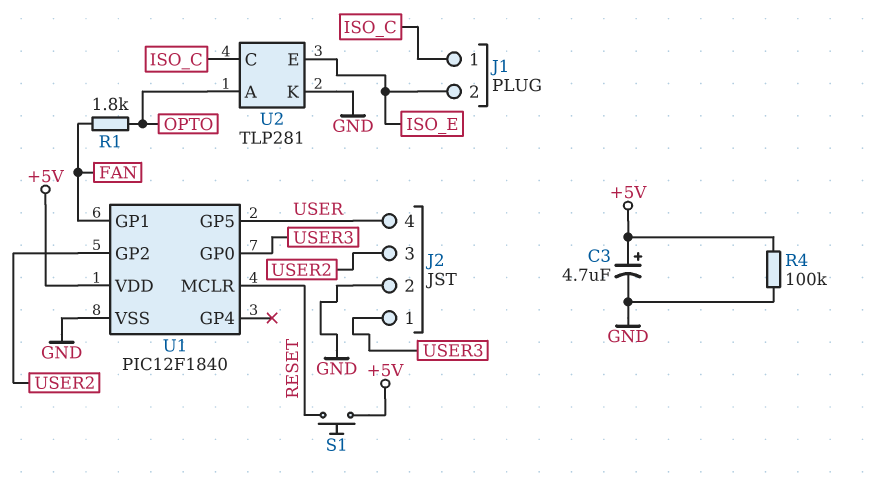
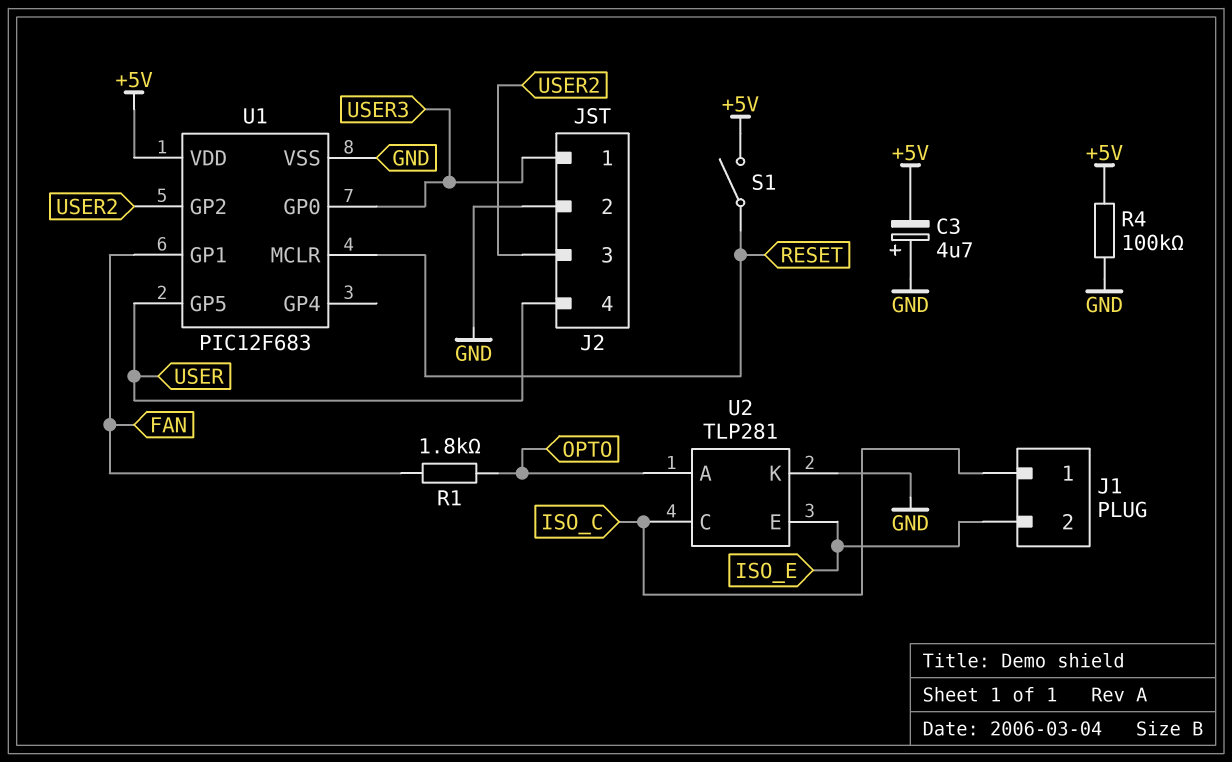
C3: 4.7uF (plus +5V, minus GND) -> 4.7uF (plus GND, minus +5V)
S1: button (+5V, RESET) -> switch (+5V, RESET)
U1: PIC12F1840 -> PIC12F683

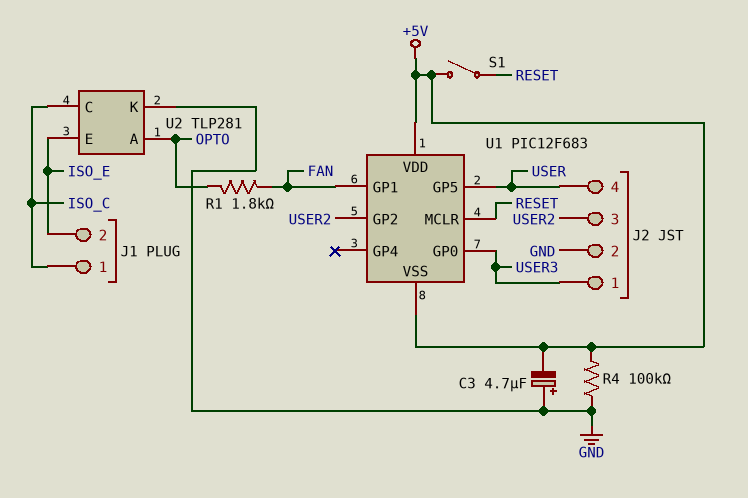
U1 pin VSS: GND -> +5V

